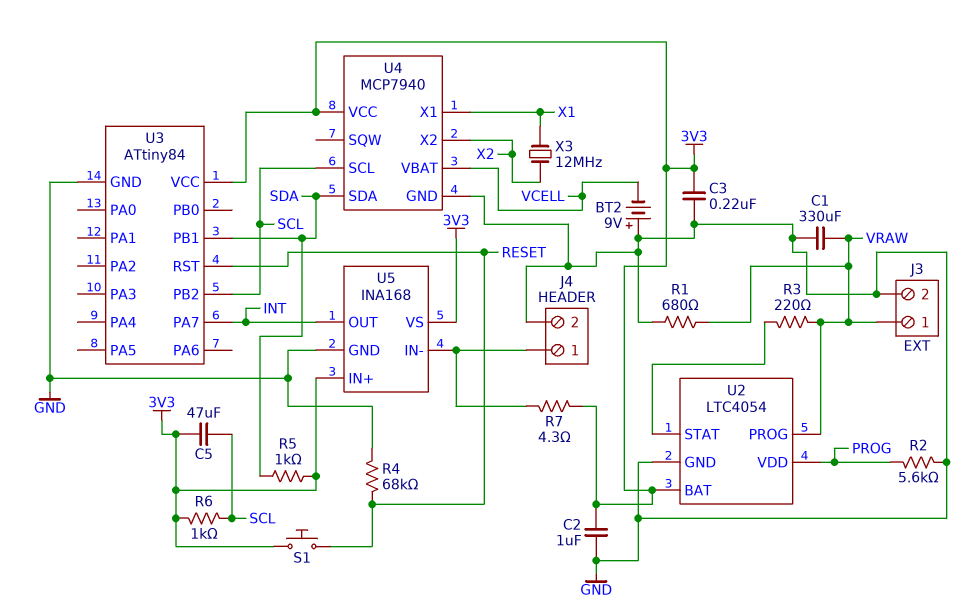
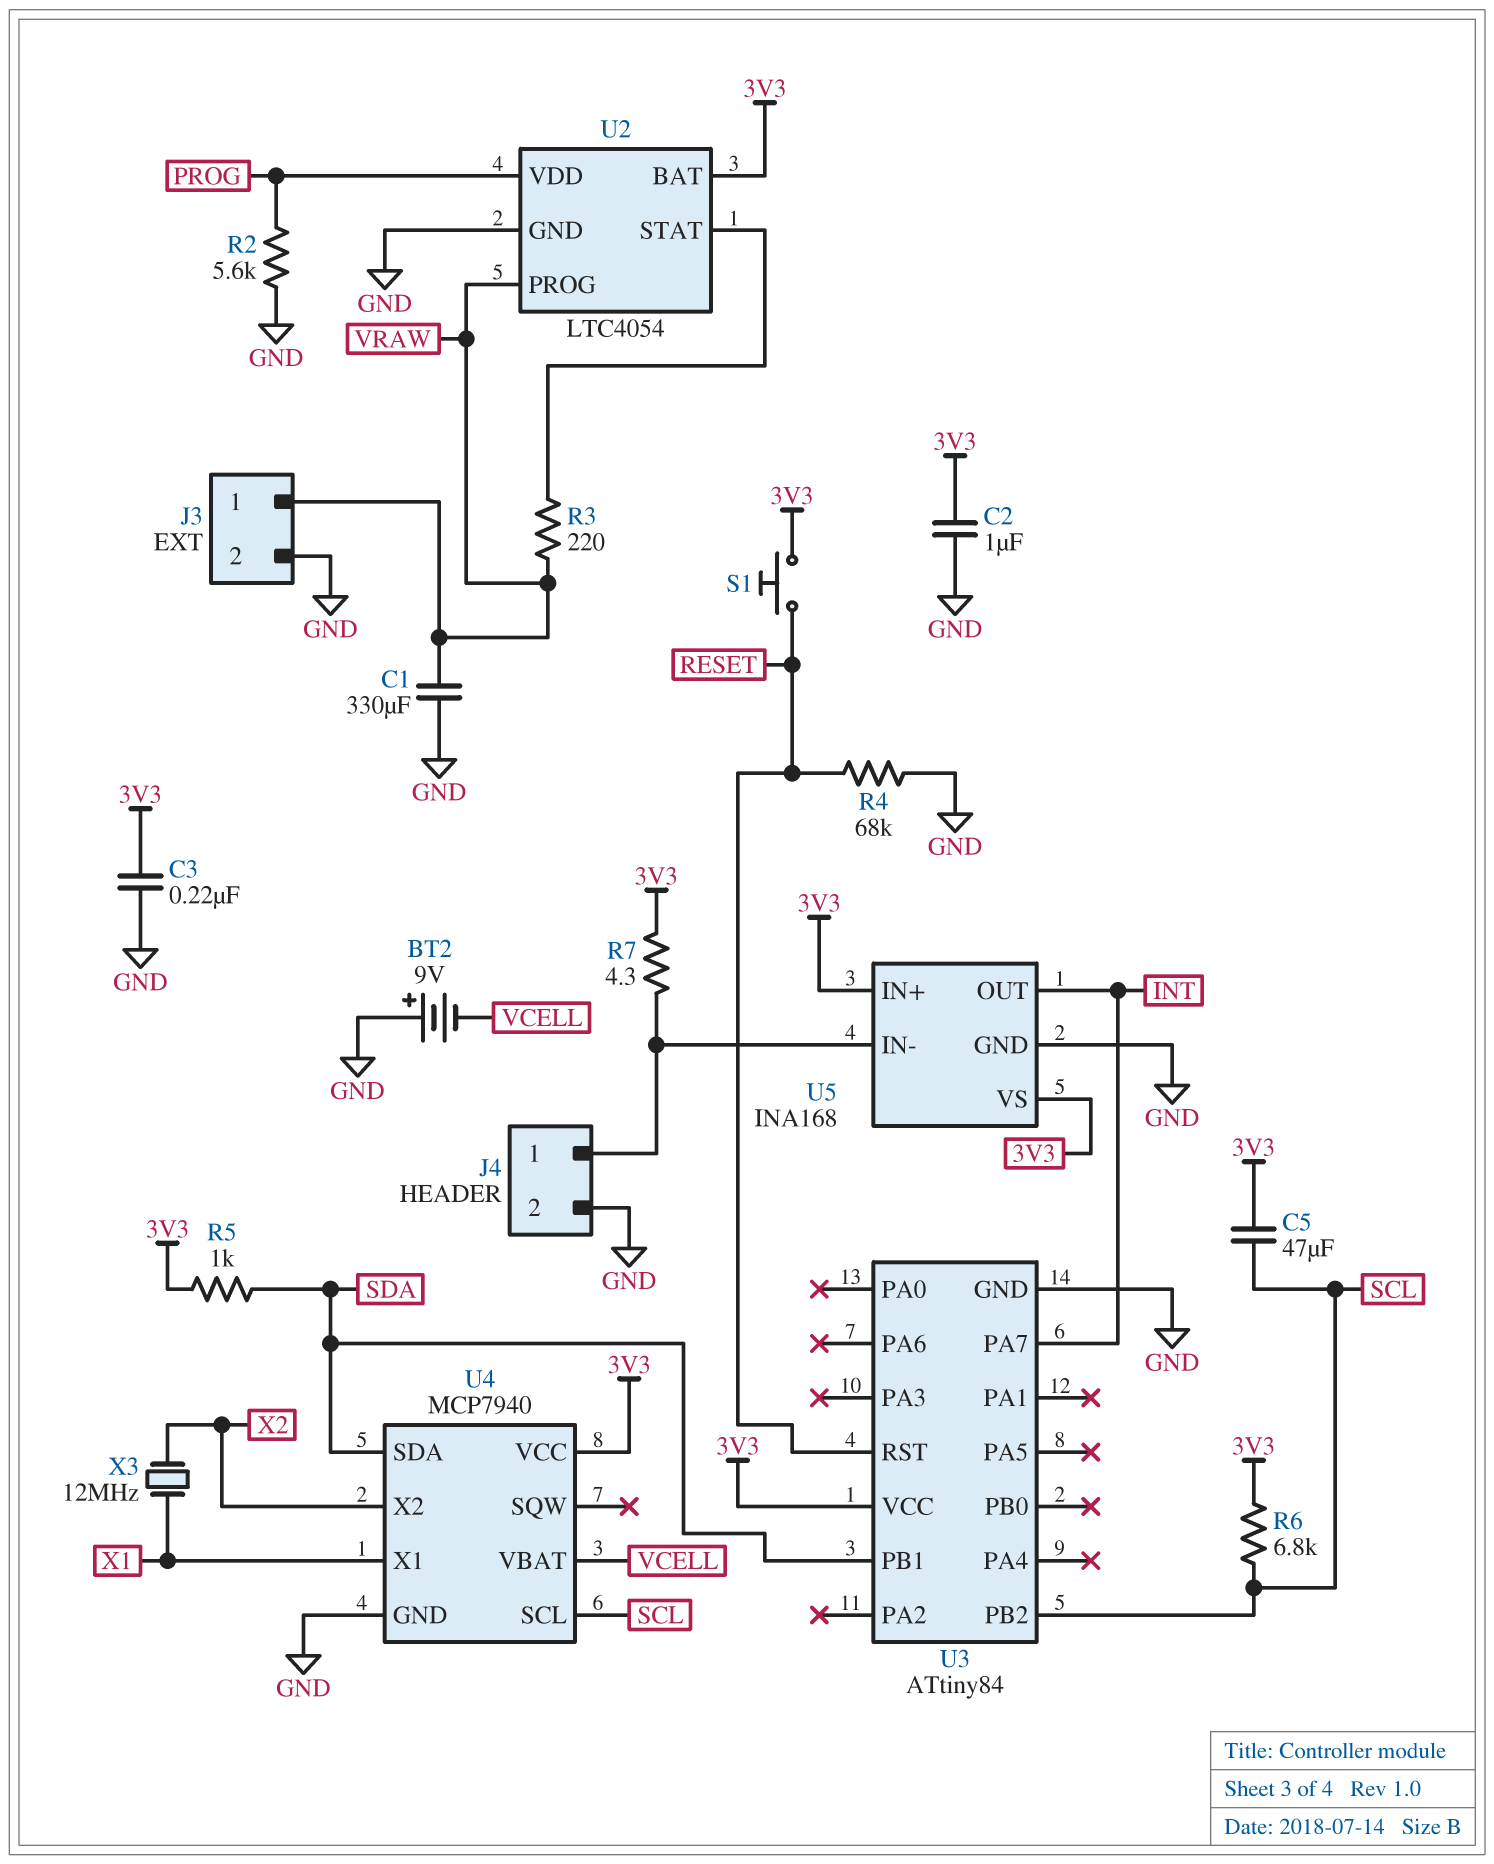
R1: 680 (GND, VRAW) -> none
R6: 1k (3V3, SCL) -> 6.8k (3V3, SCL)

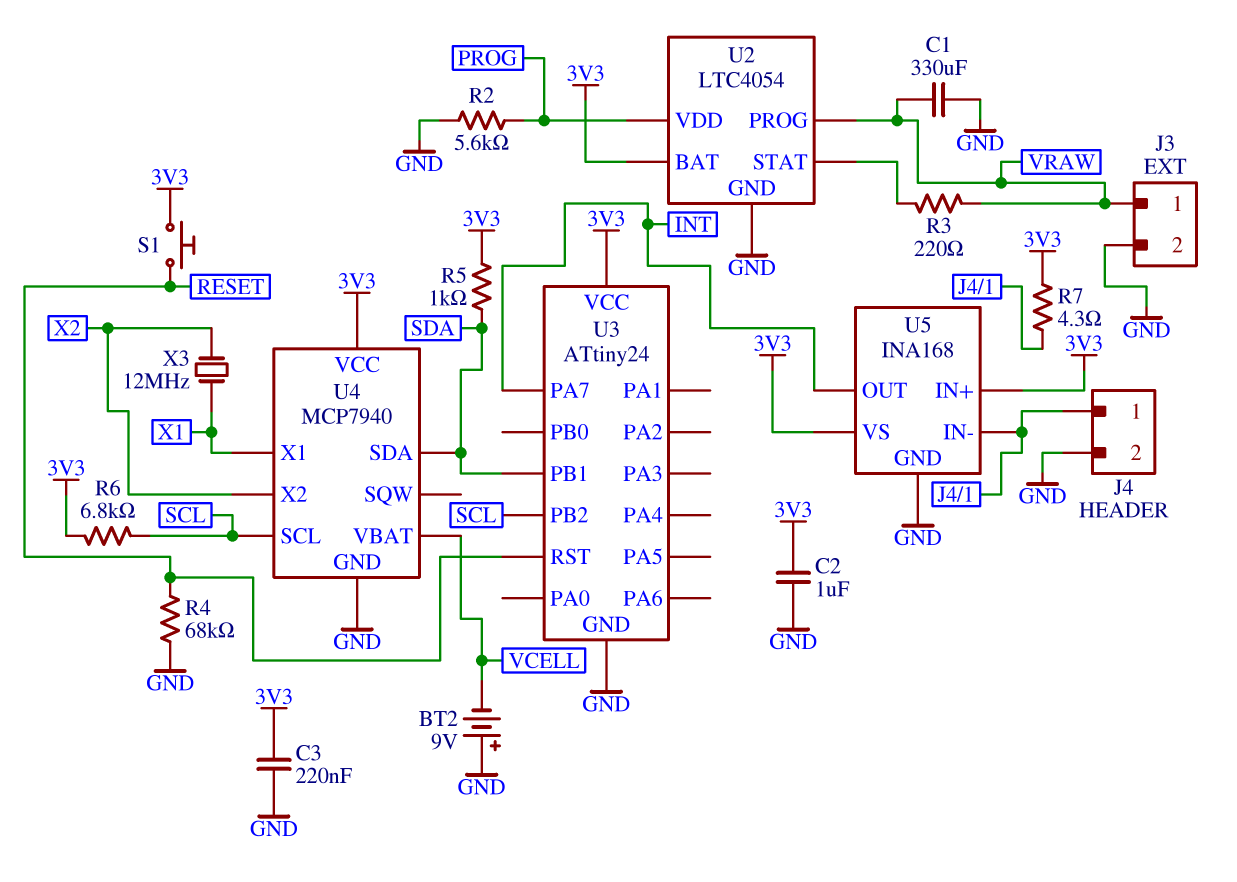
C5: 47uF (3V3, SCL) -> none
U3: ATtiny84 -> ATtiny24

